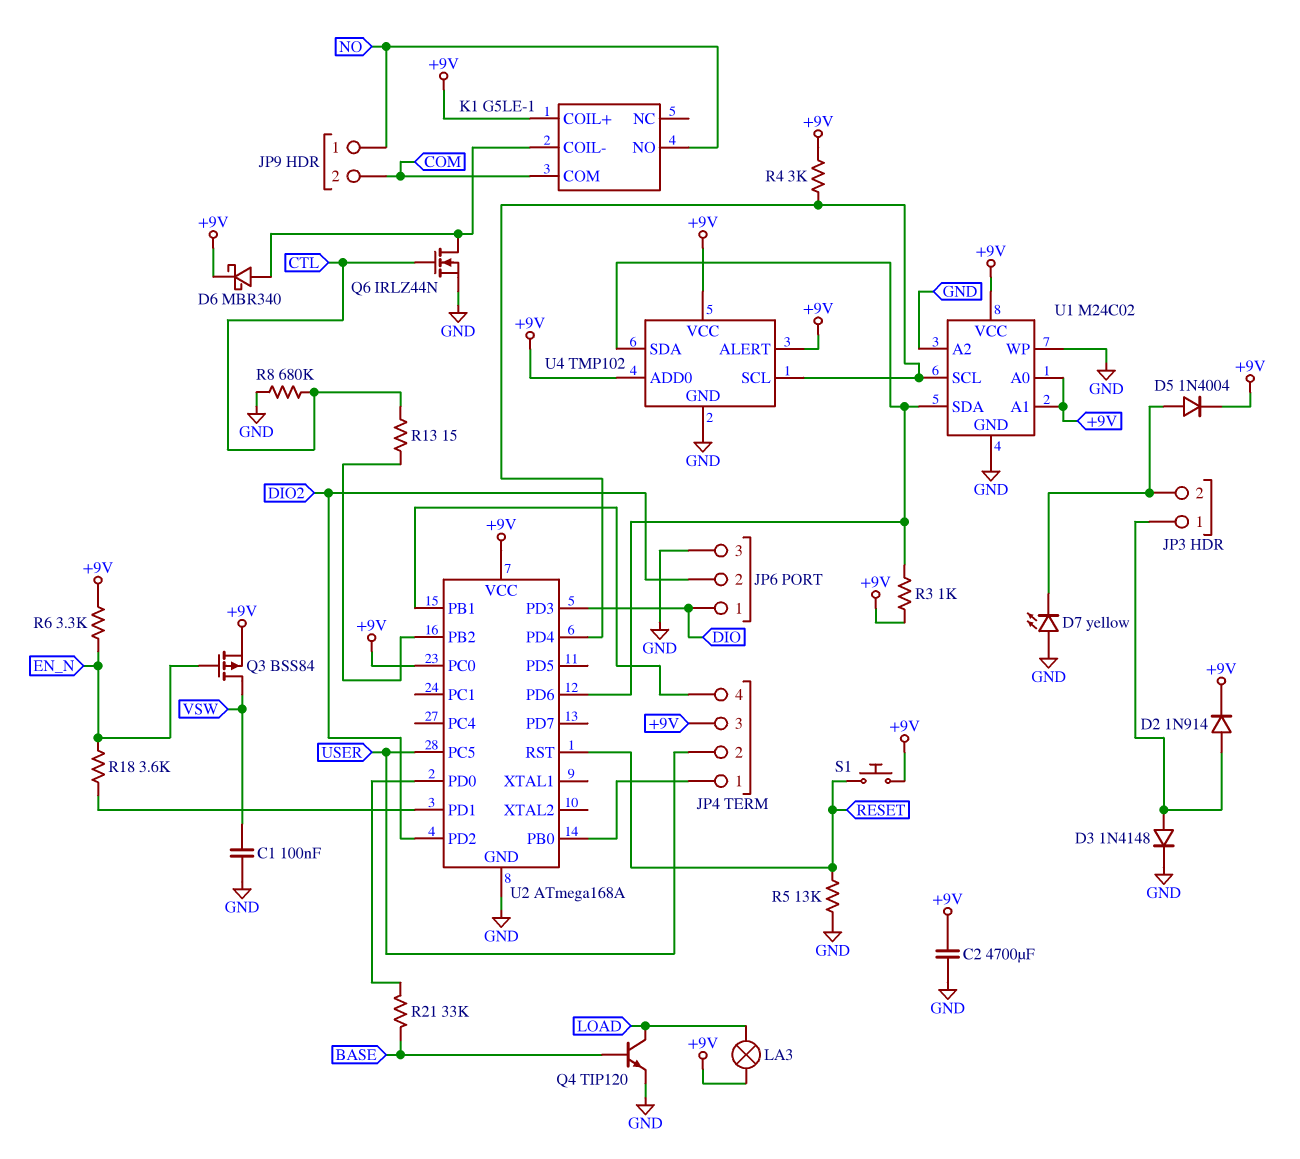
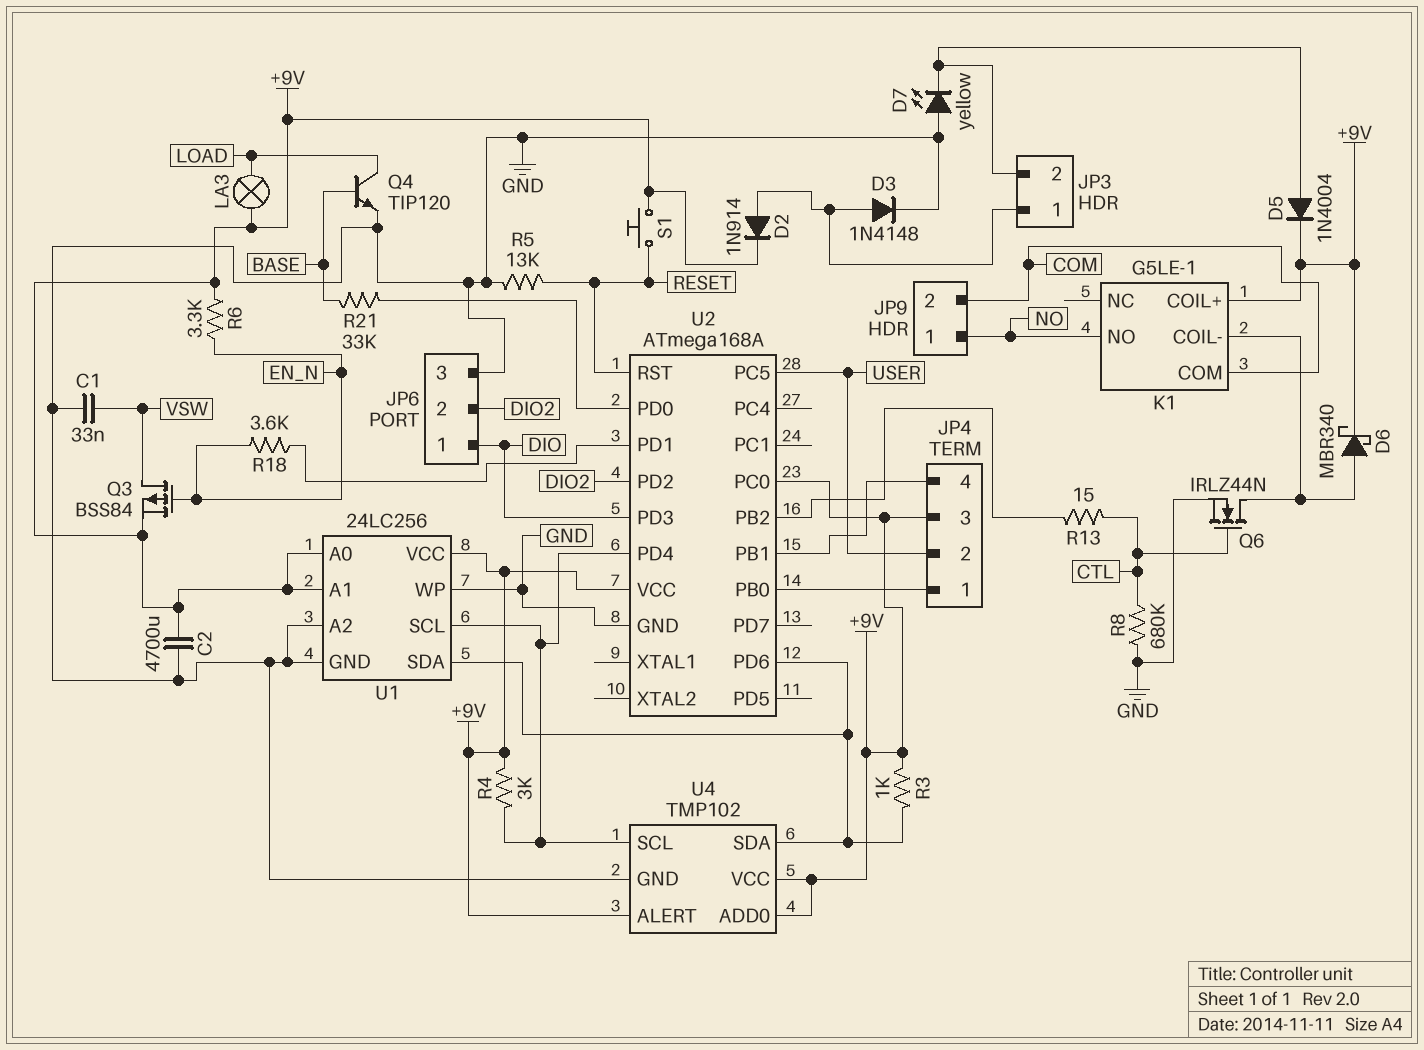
C1: 100nF (GND, VSW) -> 33nF (GND, VSW)
U1: M24C02 -> 24LC256

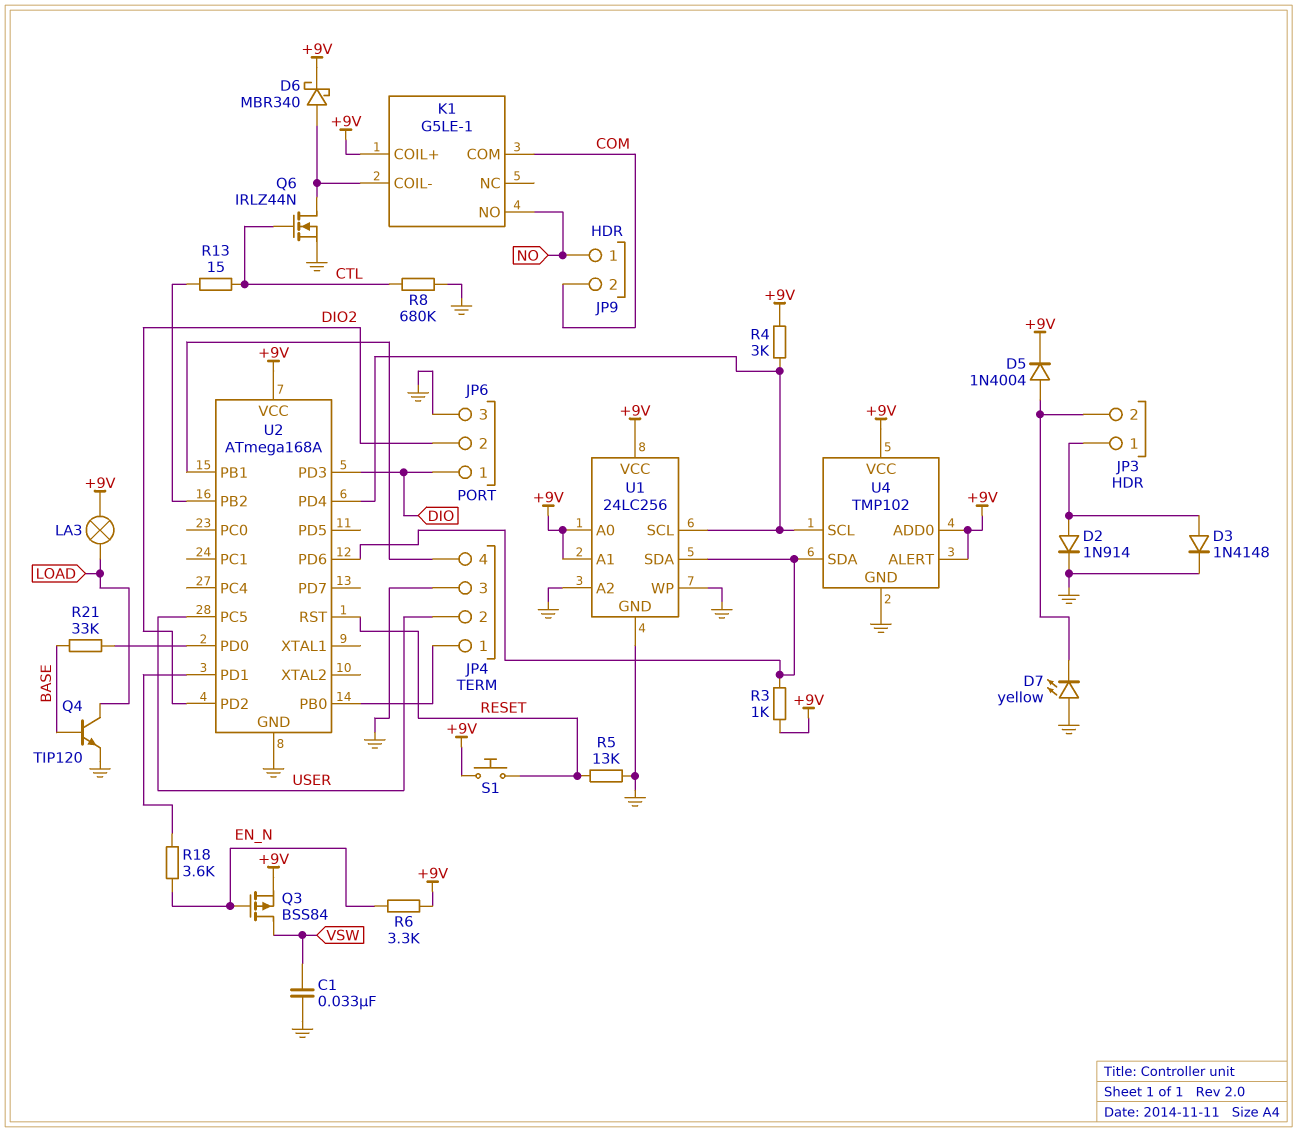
C2: 4700uF (+9V, GND) -> none
D2: diode 1N914 (A JP3/1, K +9V) -> diode 1N914 (A JP3/1, K GND)
JP4 pin 3: +9V -> GND
U2 pin PC0: +9V -> none

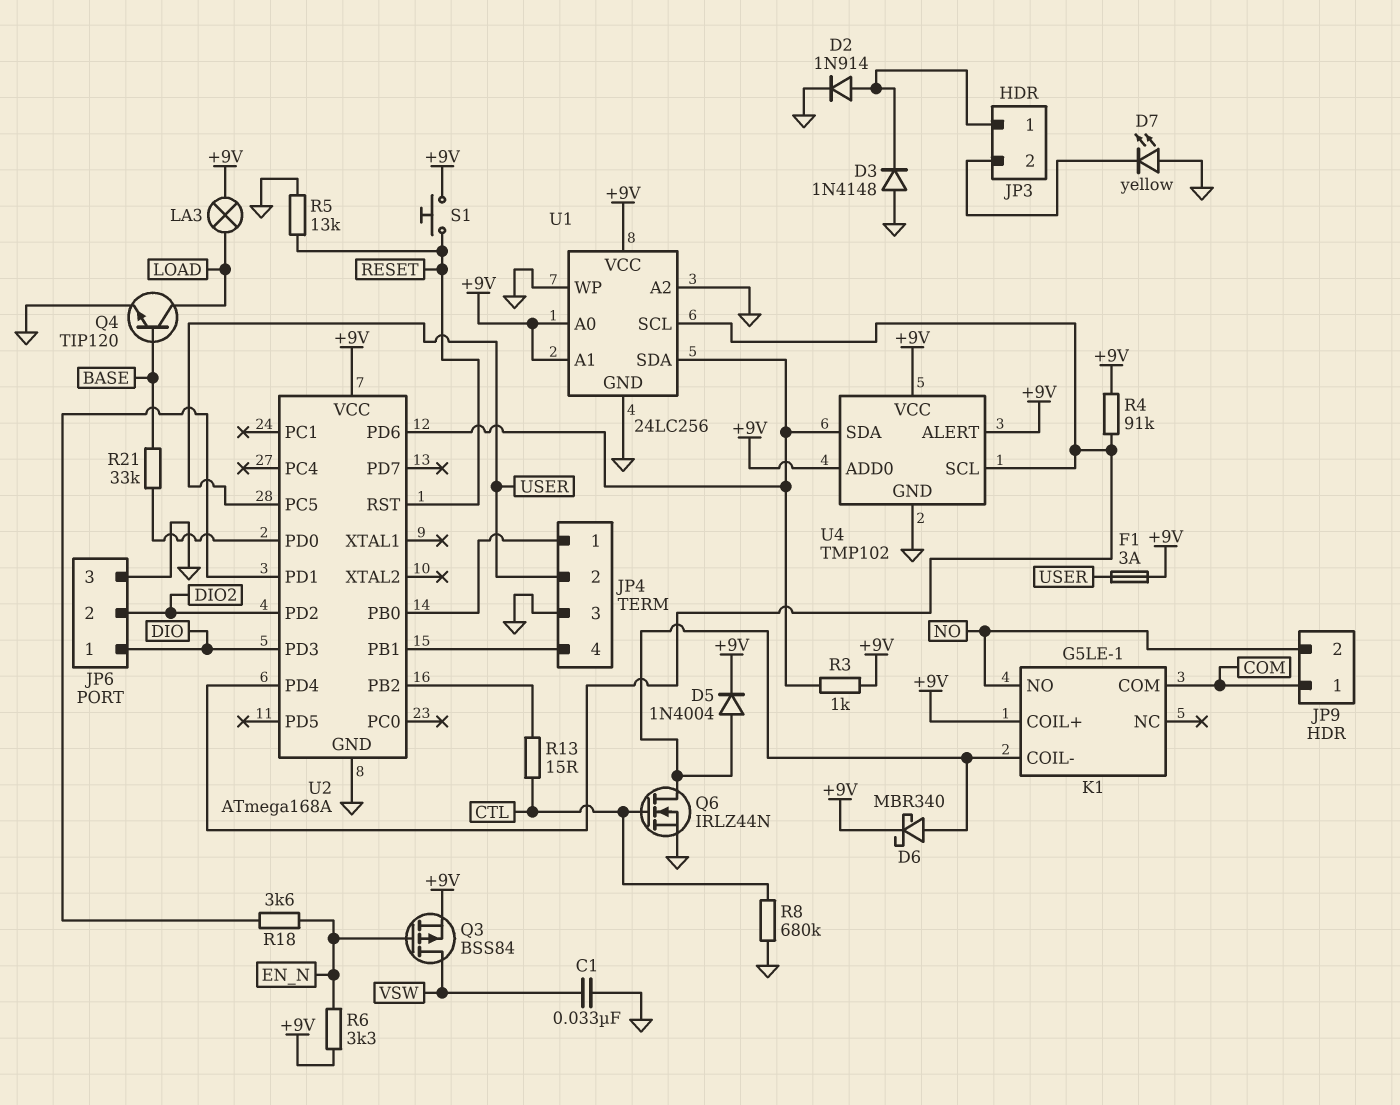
D3: diode 1N4148 (A JP3/1, K GND) -> diode 1N4148 (A GND, K JP3/1)
D5: diode 1N4004 (A JP3/2, K +9V) -> diode 1N4004 (A K1/COIL-, K +9V)
F1: none -> 3A (+9V, USER)
JP9 pin 1: NO -> COM
JP9 pin 2: COM -> NO
R4: 3k (+9V, U1/SCL) -> 91k (+9V, U1/SCL)

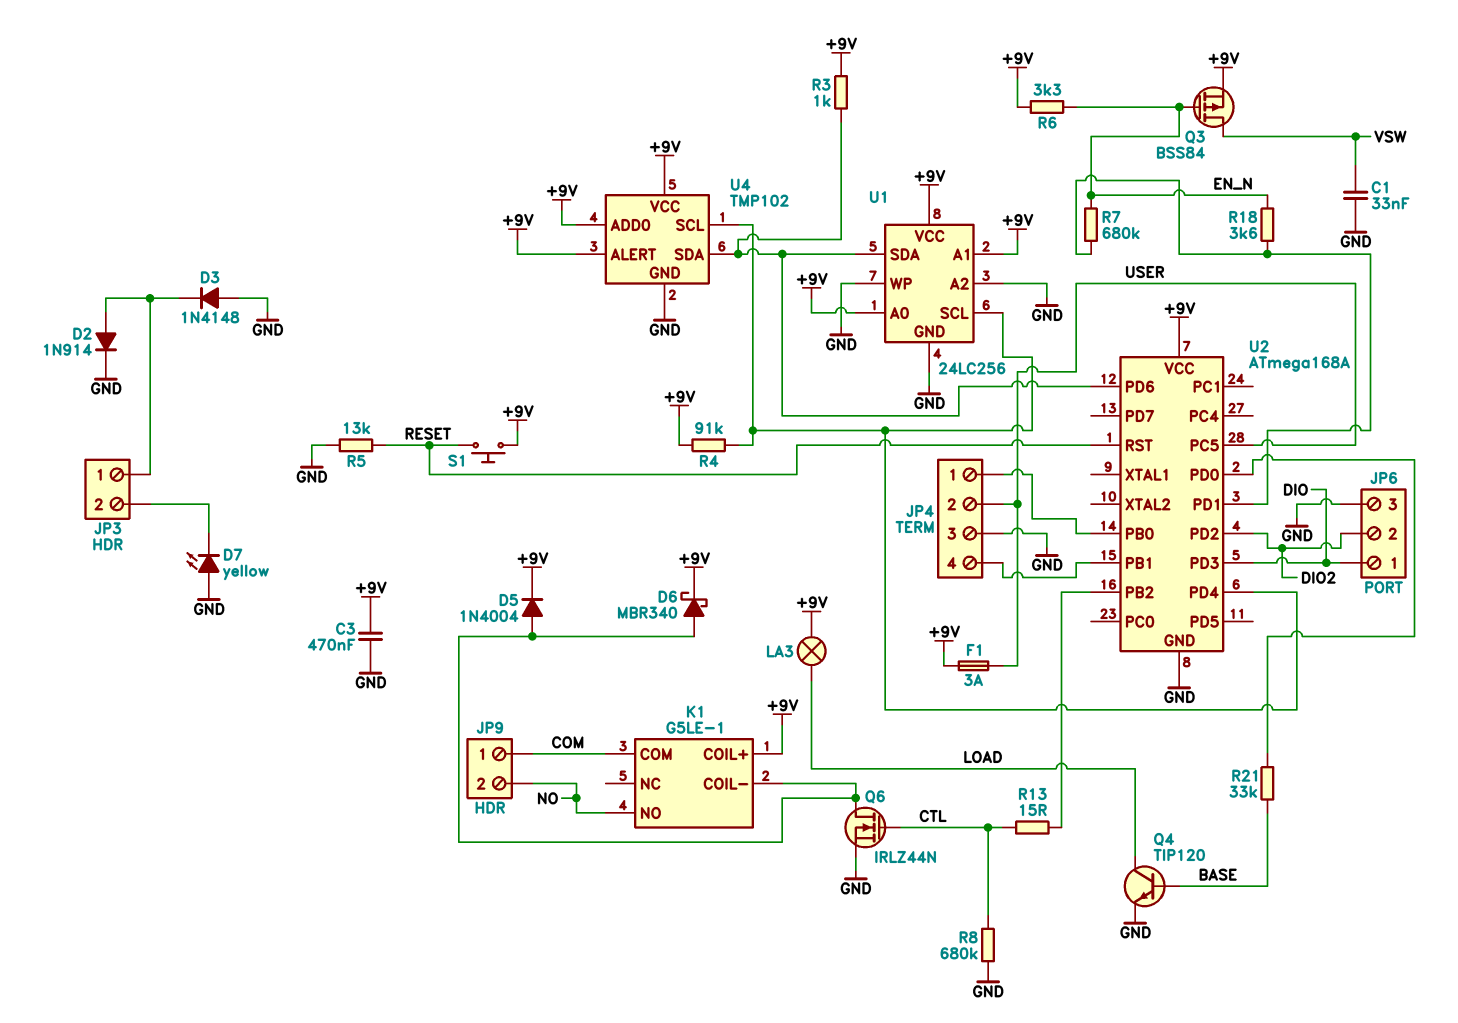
C3: none -> 470nF (+9V, GND)
R7: none -> 680k (EN_N, U2/PD1)

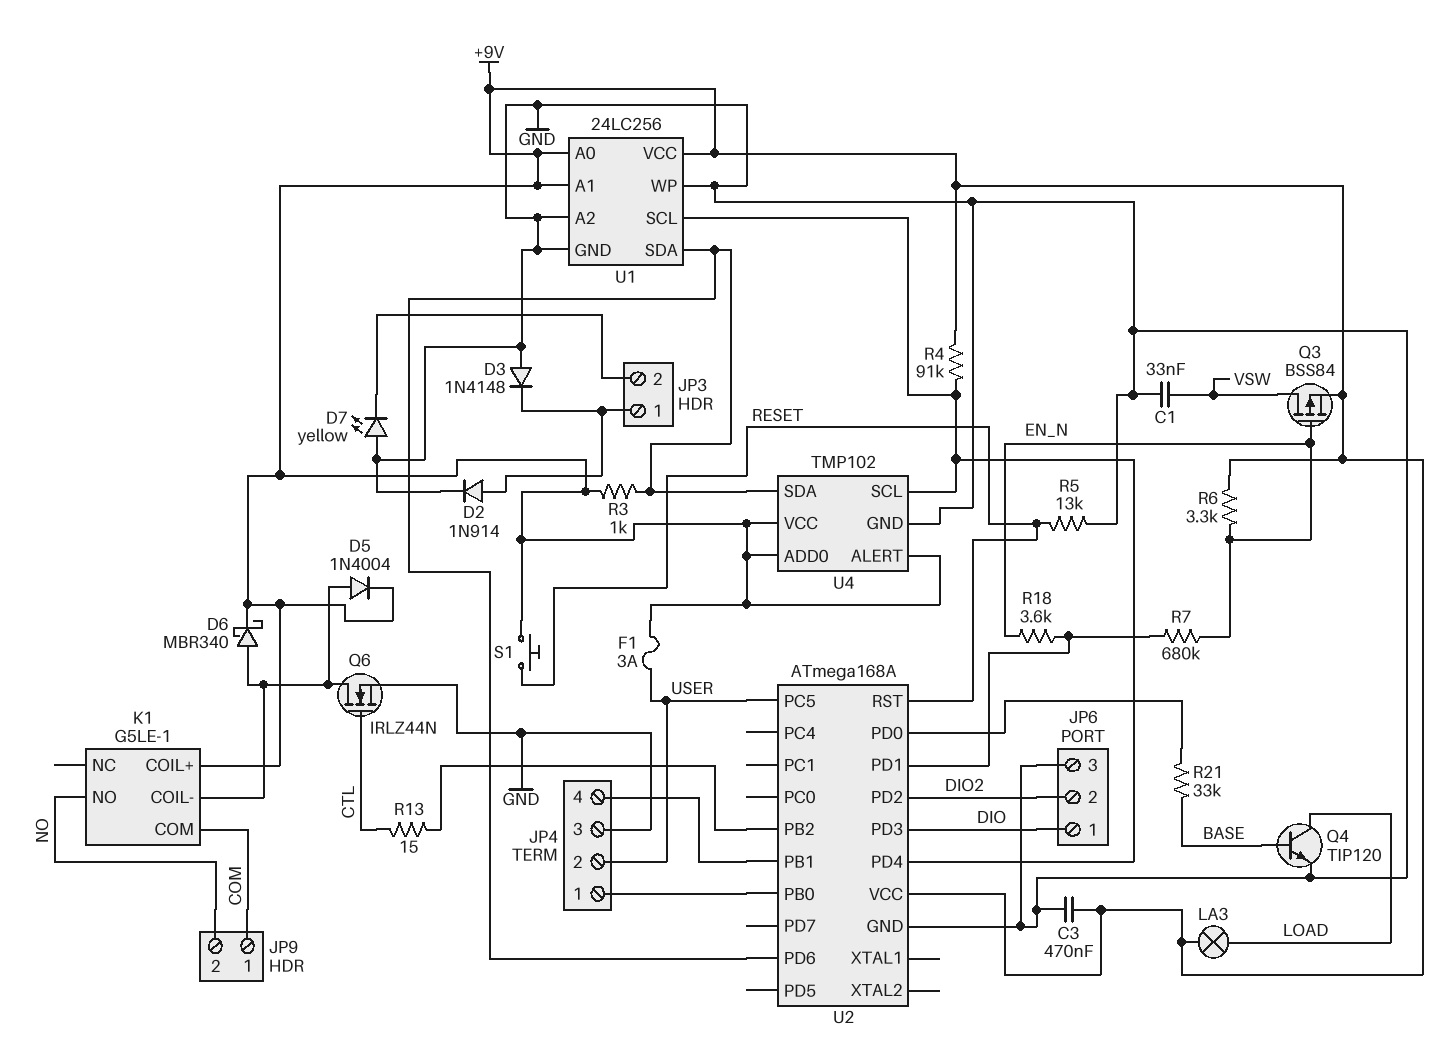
R8: 680k (CTL, GND) -> none

